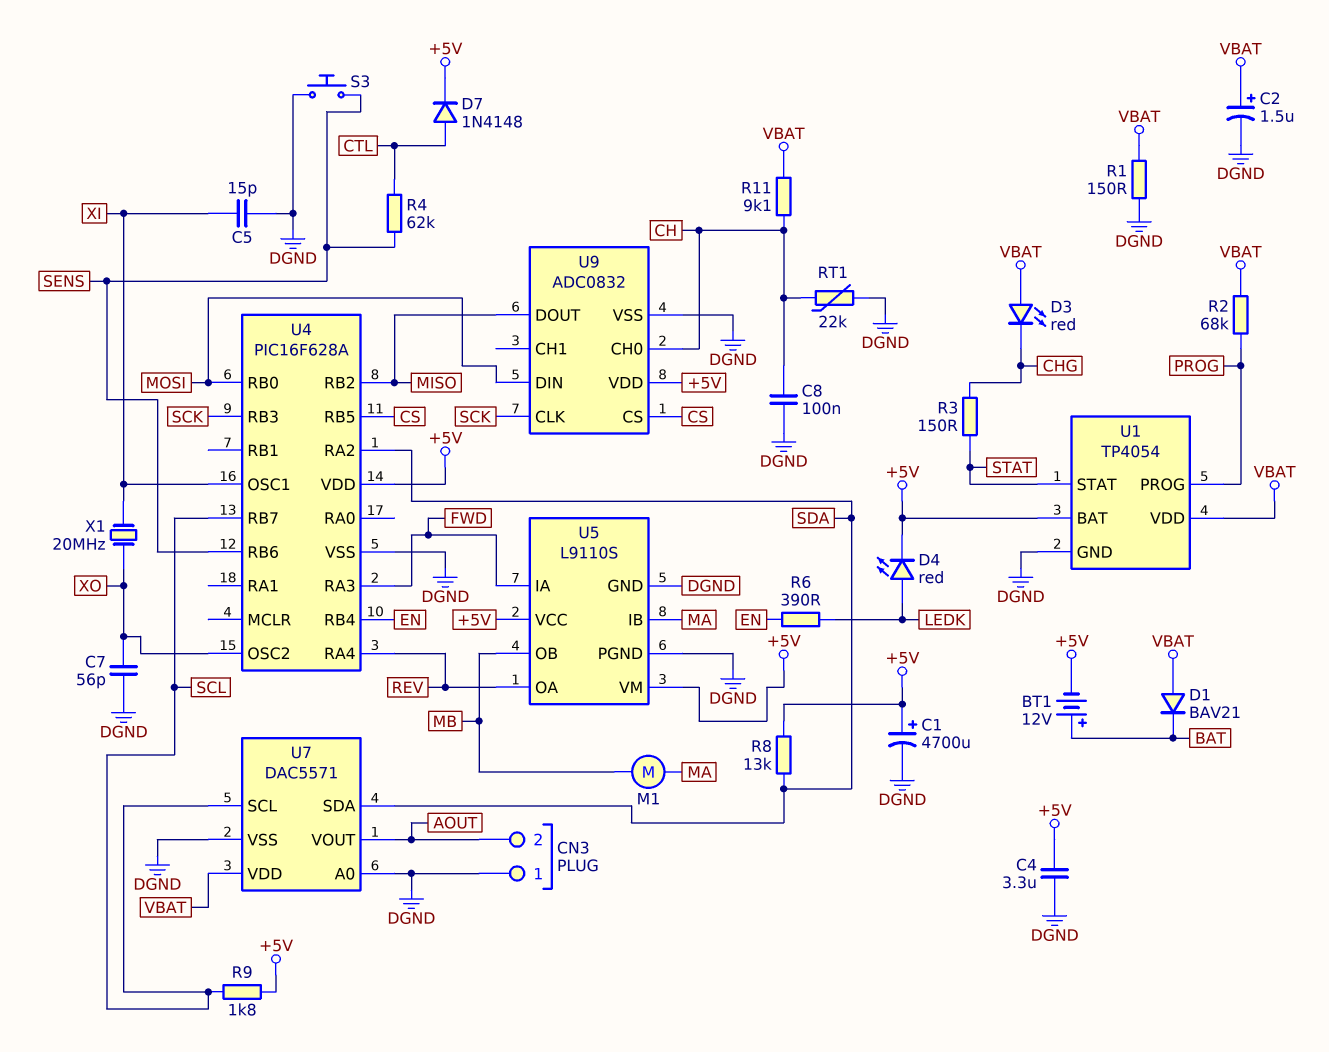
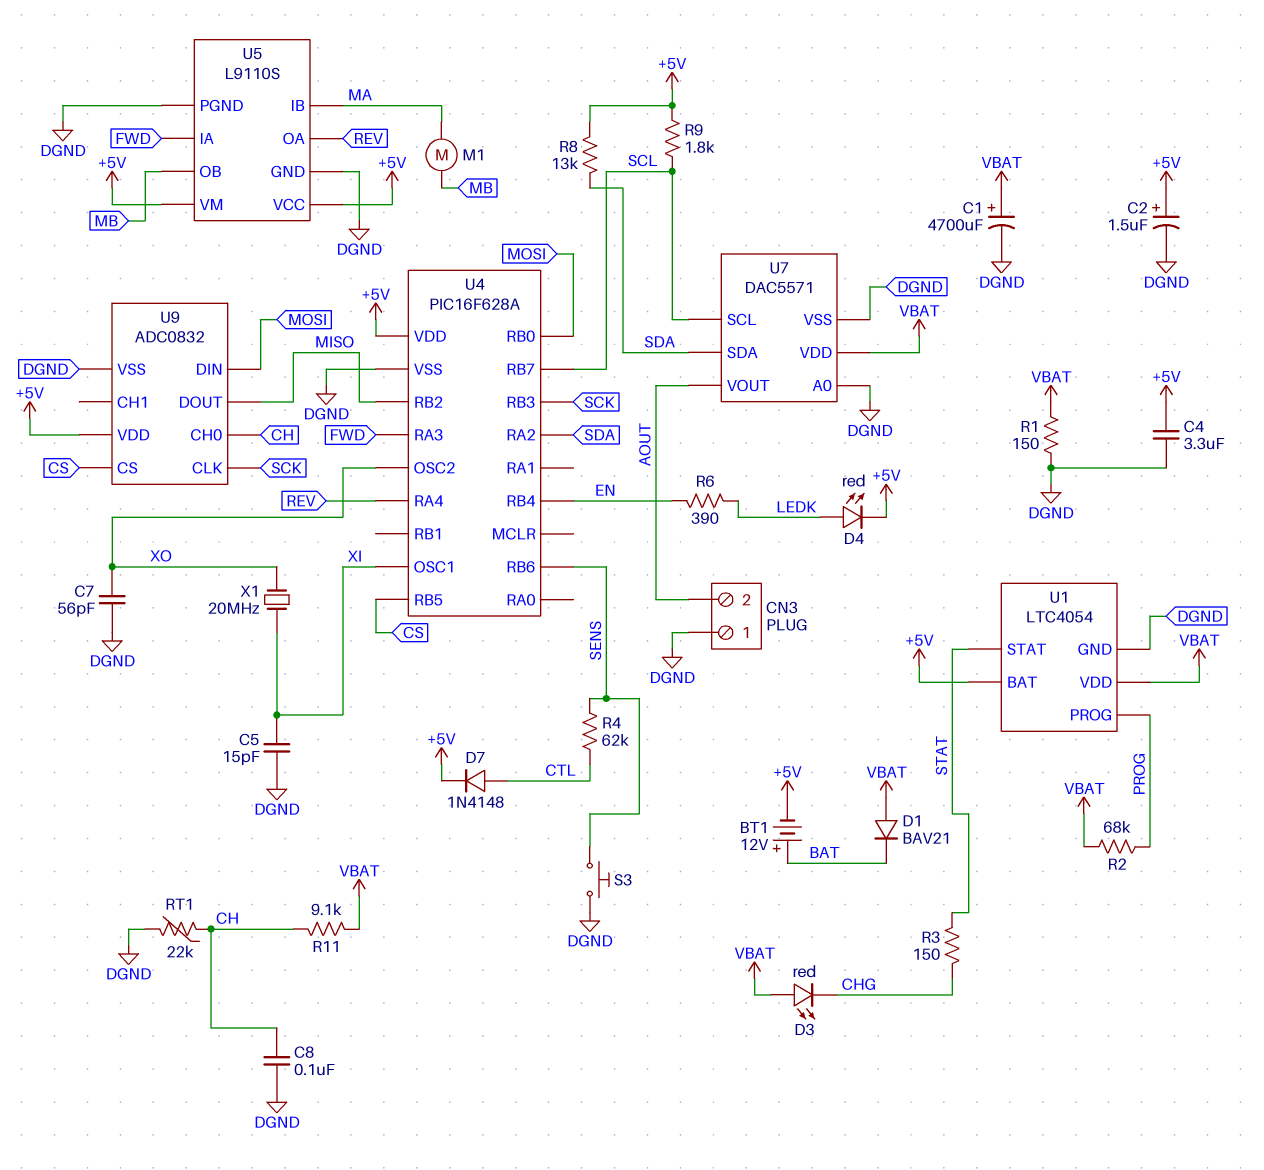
C1: 4700uF (plus +5V, minus DGND) -> 4700uF (plus VBAT, minus DGND)
C2: 1.5uF (plus VBAT, minus DGND) -> 1.5uF (plus +5V, minus DGND)
U1: TP4054 -> LTC4054

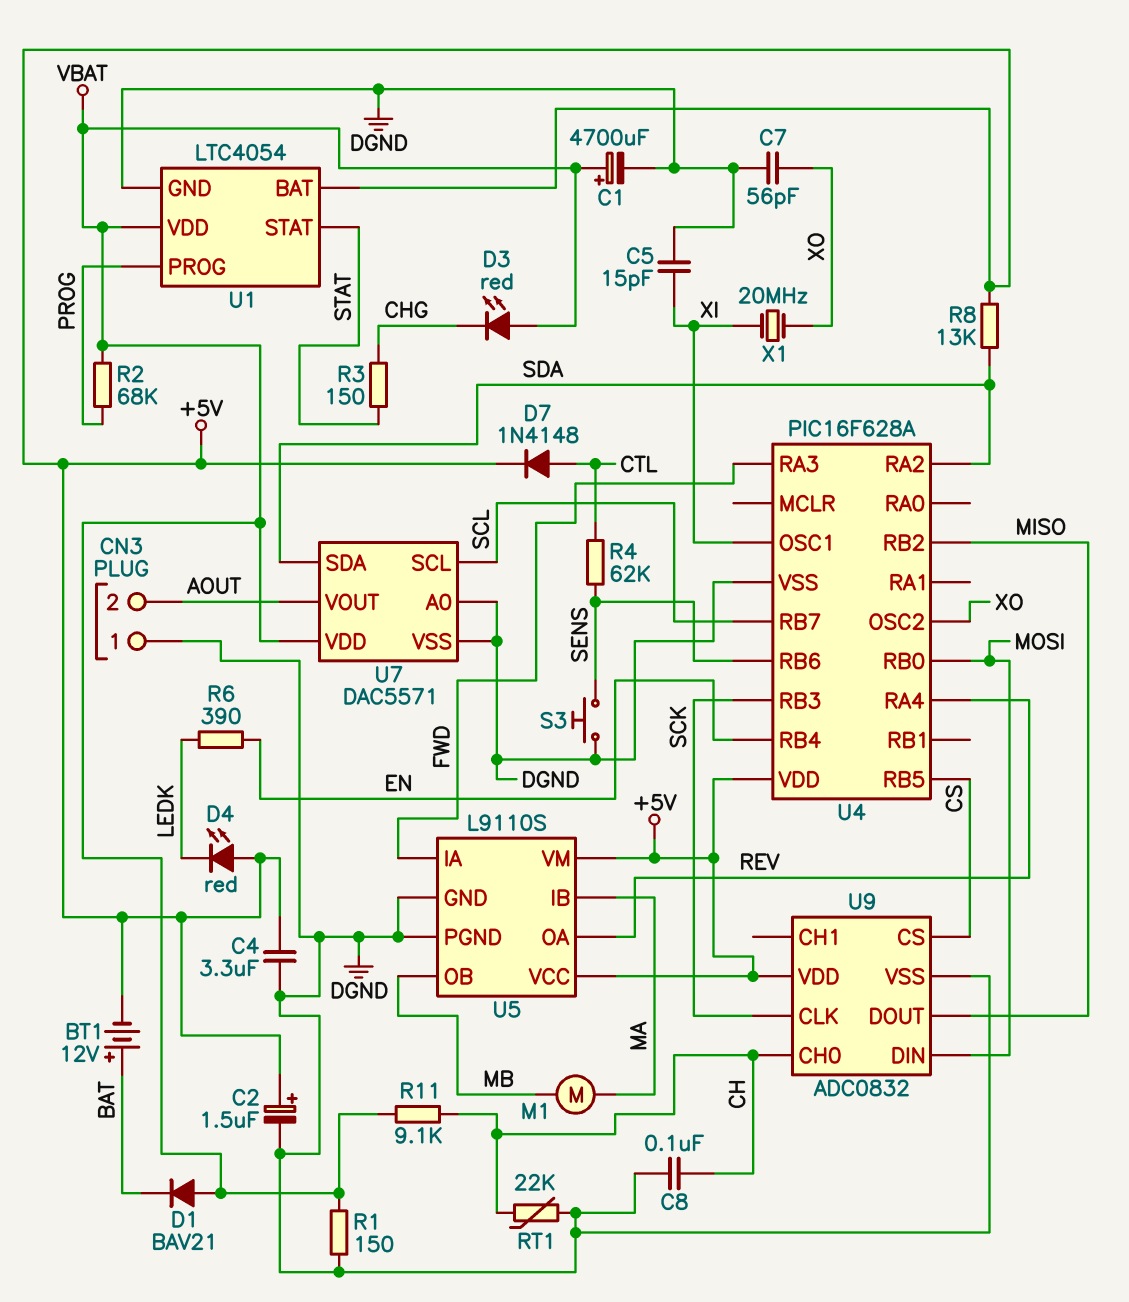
D4: LED red (A LEDK, K +5V) -> LED red (A +5V, K LEDK)
R9: 1.8k (+5V, SCL) -> none

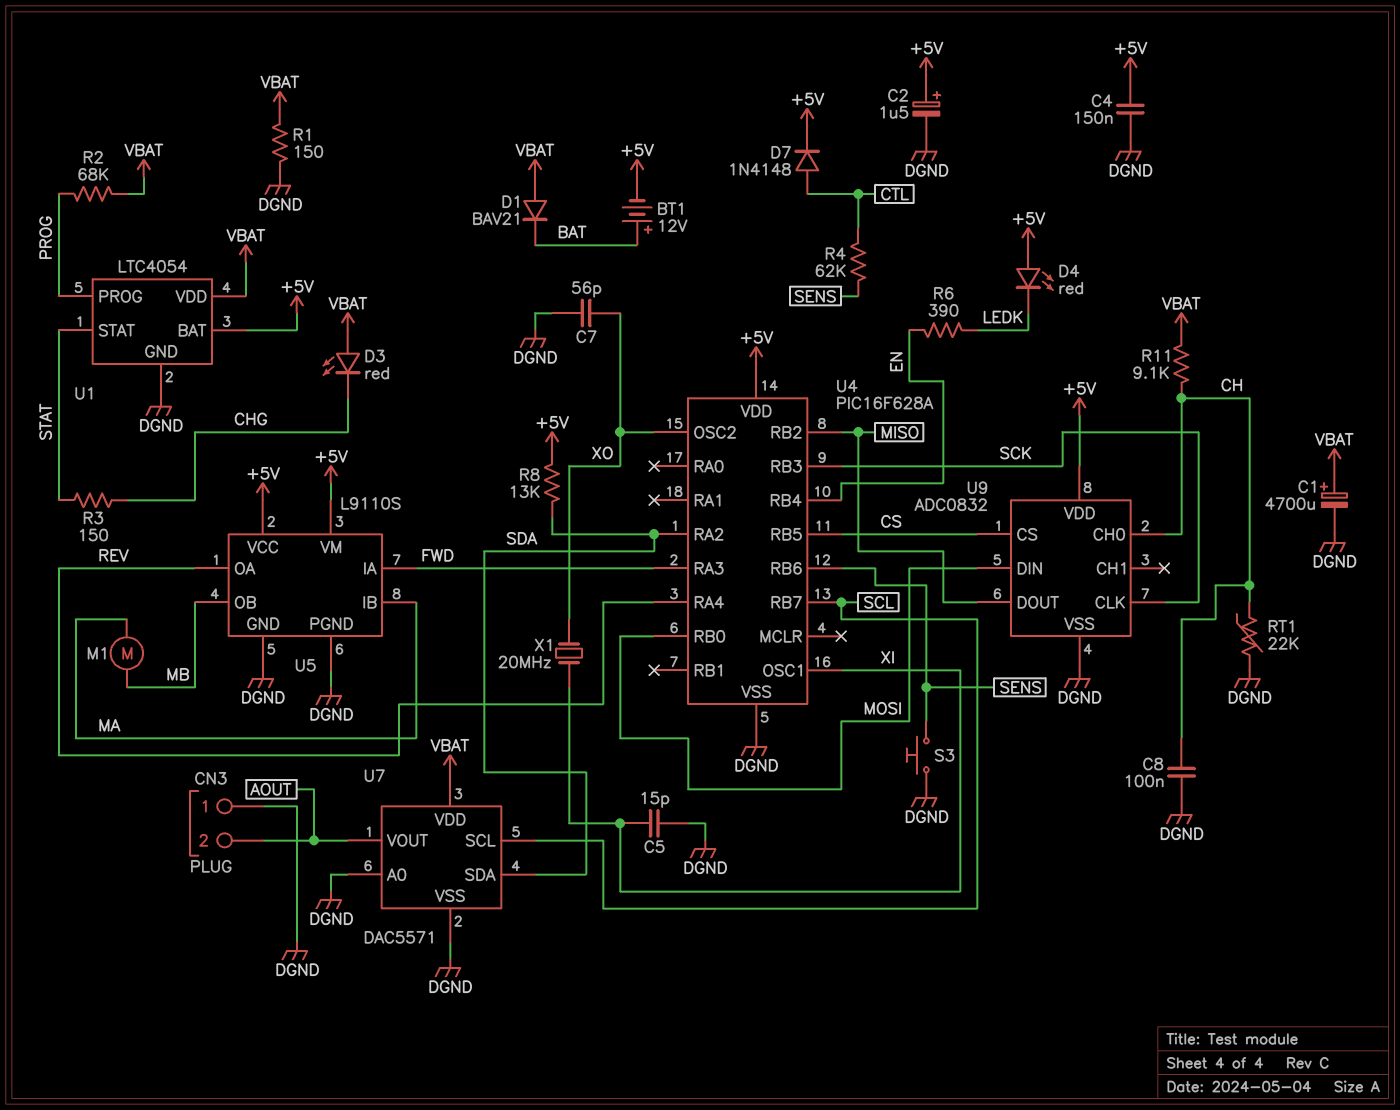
C4: 3.3uF (+5V, DGND) -> 150nF (+5V, DGND)

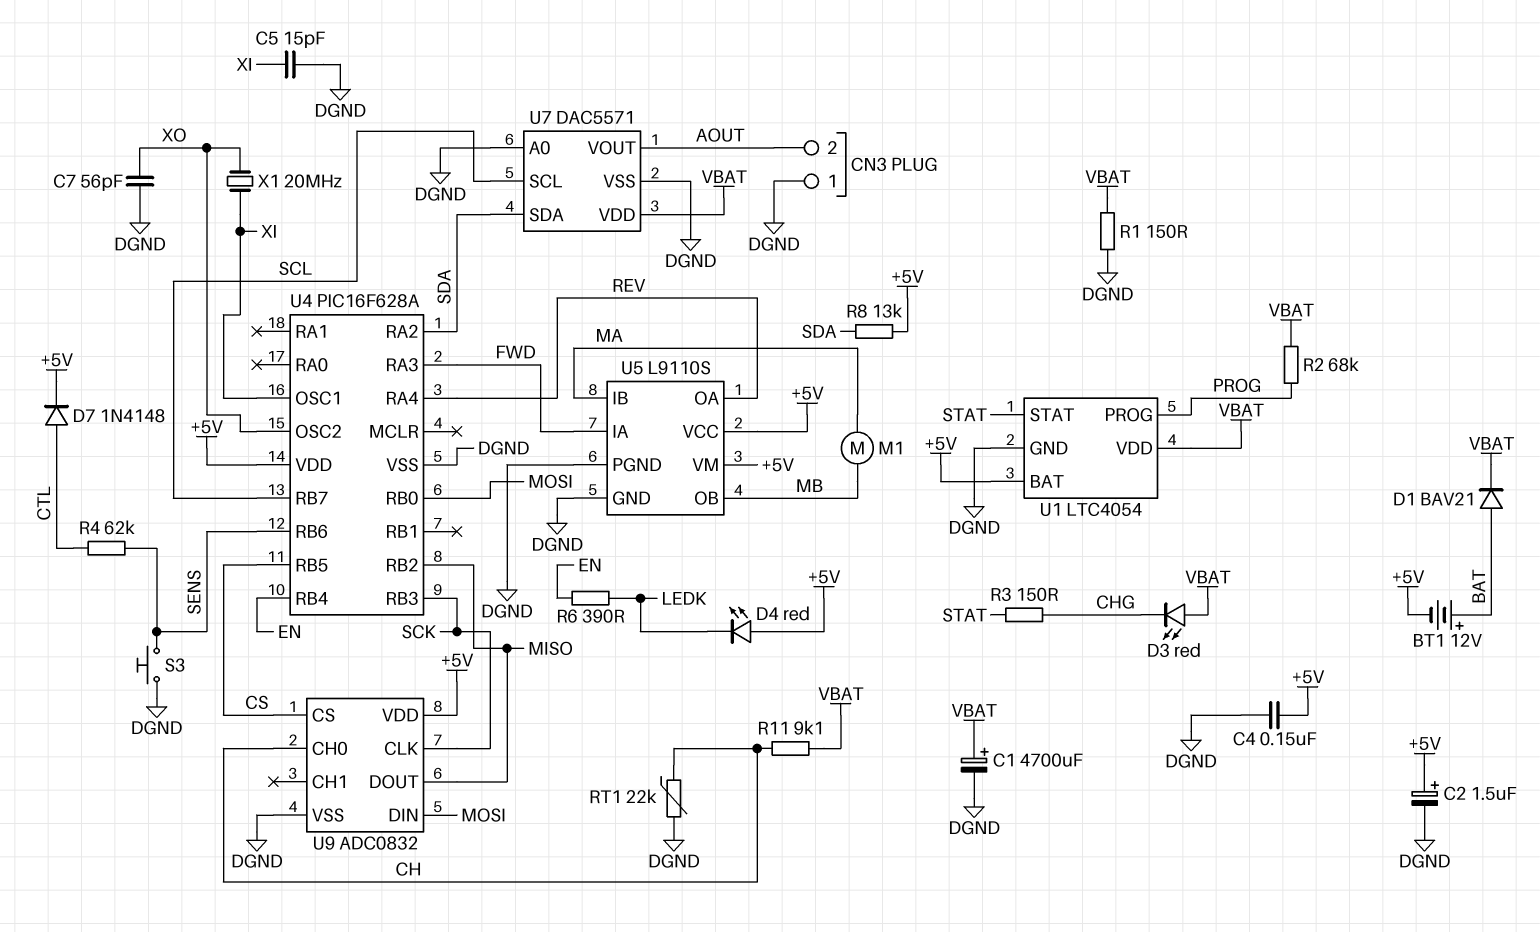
C8: 100nF (CH, DGND) -> none
D1: diode BAV21 (A VBAT, K BAT) -> diode BAV21 (A BAT, K VBAT)

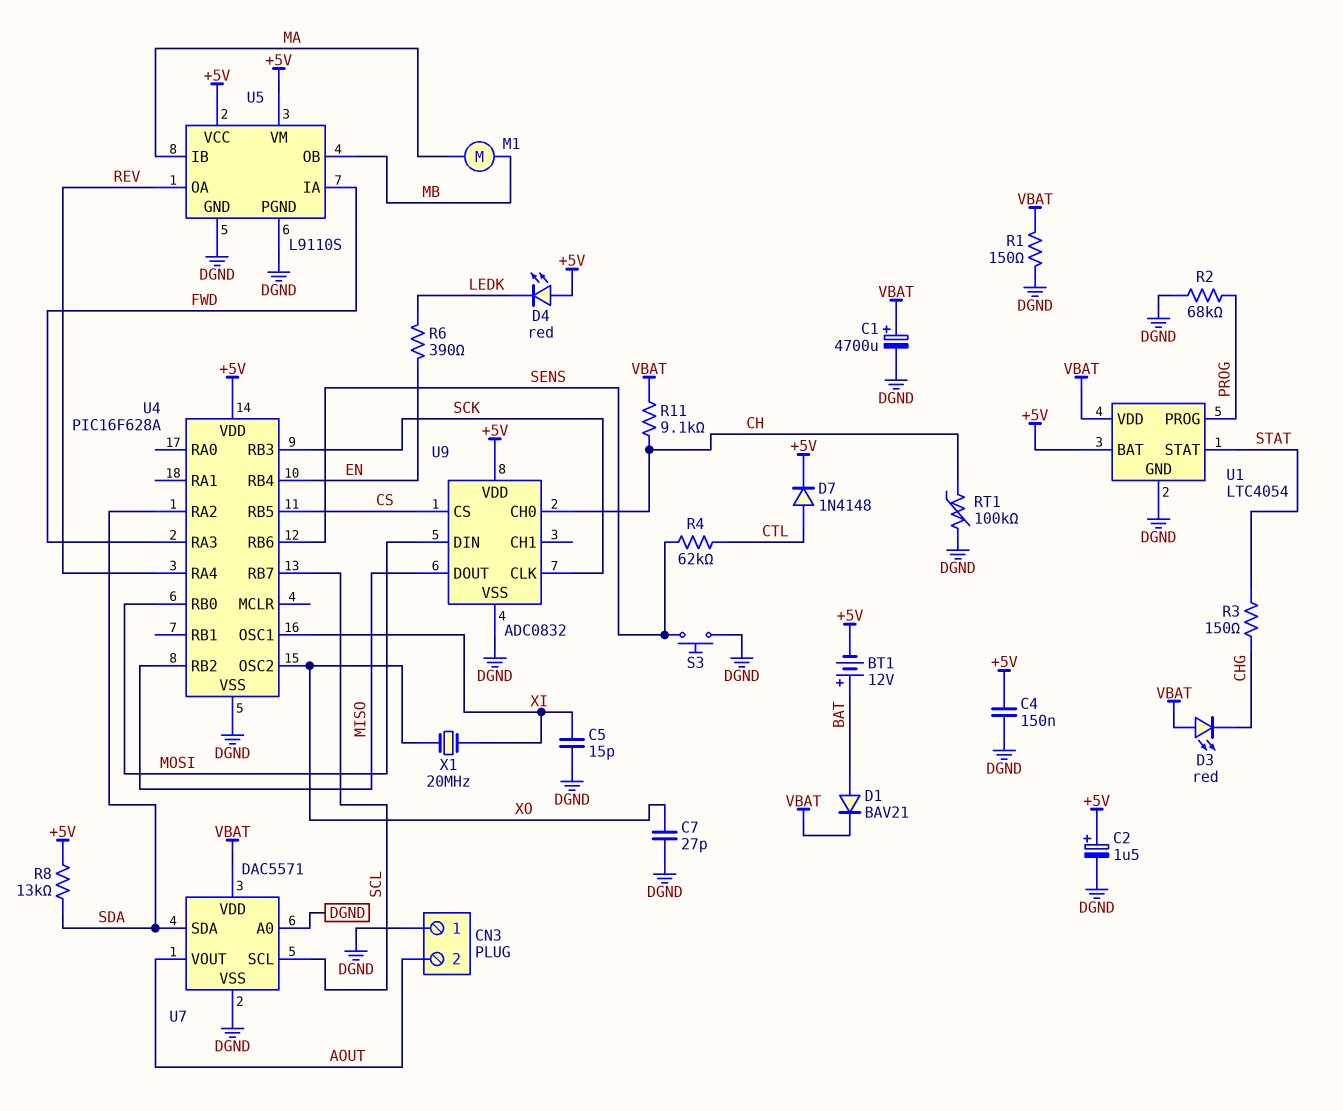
C7: 56pF (DGND, XO) -> 27pF (DGND, XO)
R2: 68k (PROG, VBAT) -> 68k (DGND, PROG)
RT1: 22k (CH, DGND) -> 100k (CH, DGND)

